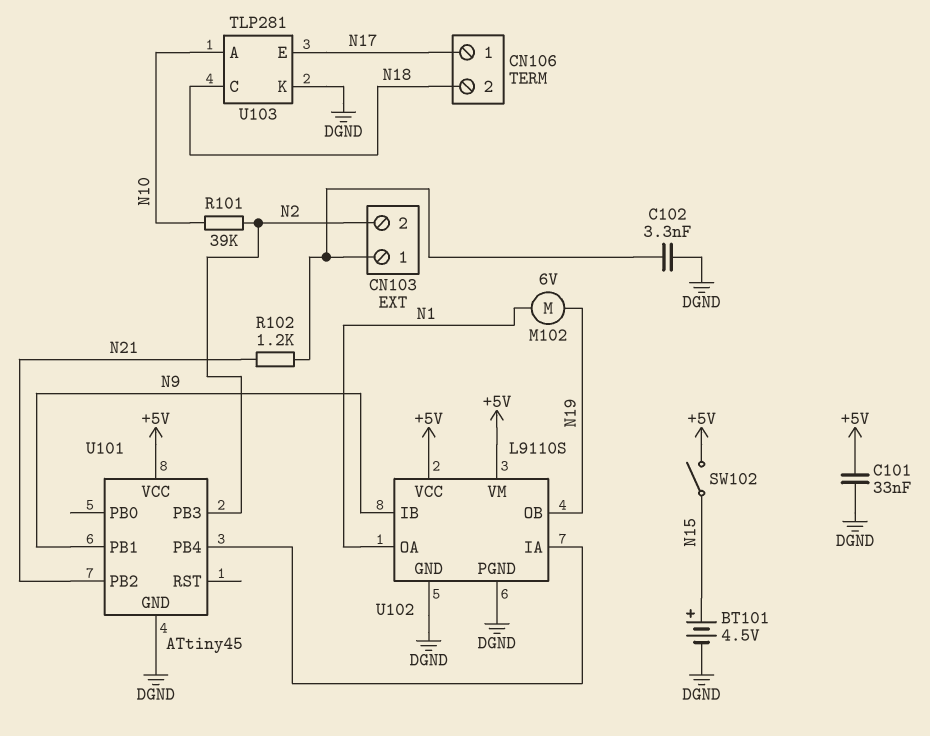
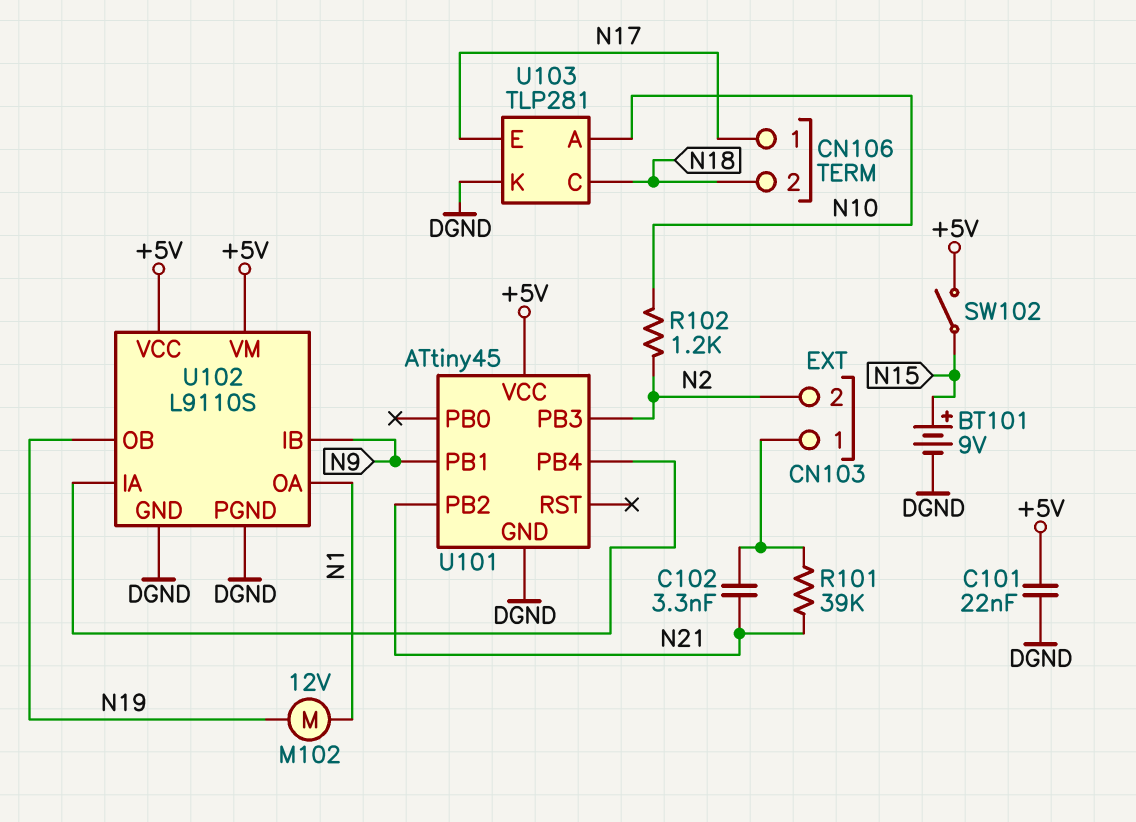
BT101: 4.5V (plus N15, minus DGND) -> 9V (plus N15, minus DGND)
C101: 33nF (+5V, DGND) -> 22nF (+5V, DGND)
C102: 3.3nF (CN103/1, DGND) -> 3.3nF (CN103/1, N21)
M102: motor 6V (N1, N19) -> motor 12V (N1, N19)
R101: 39k (N2, N10) -> 39k (CN103/1, N21)
R102: 1.2k (CN103/1, N21) -> 1.2k (N2, N10)

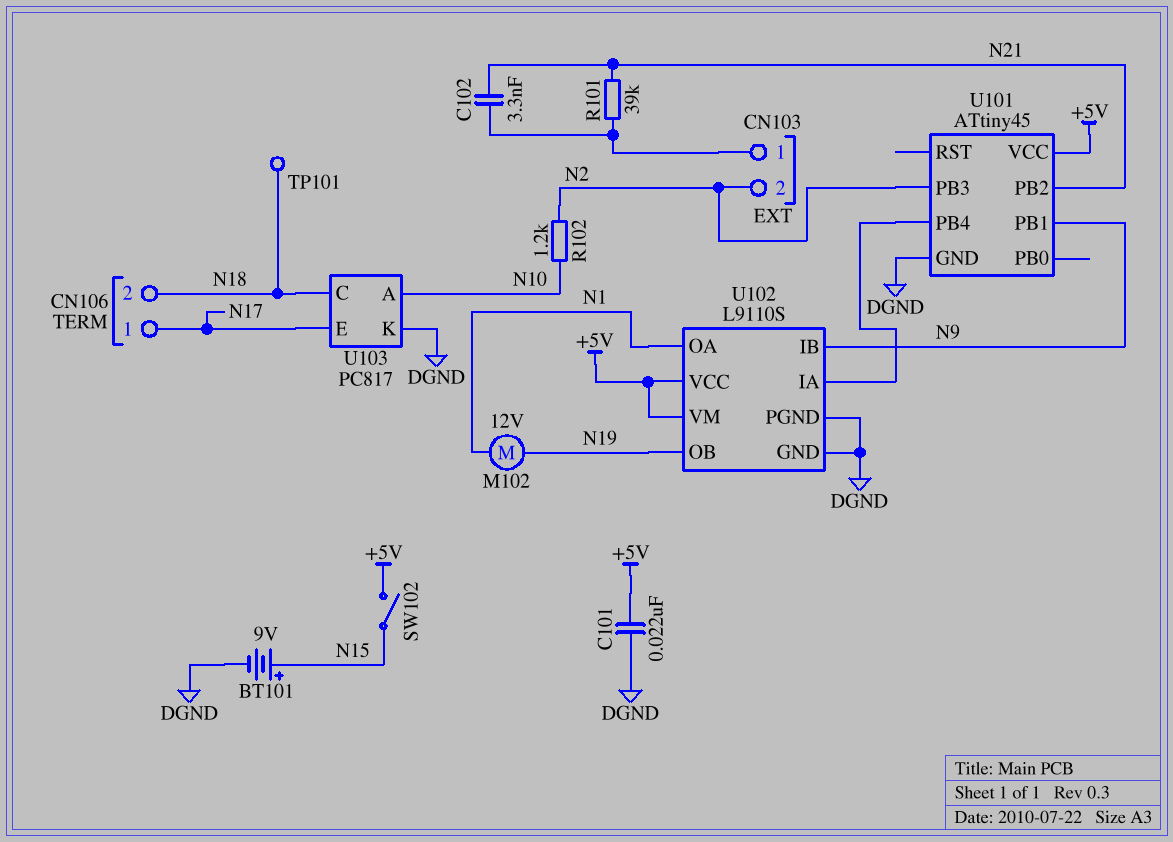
TP101: none -> test point (N18)
U103: TLP281 -> PC817

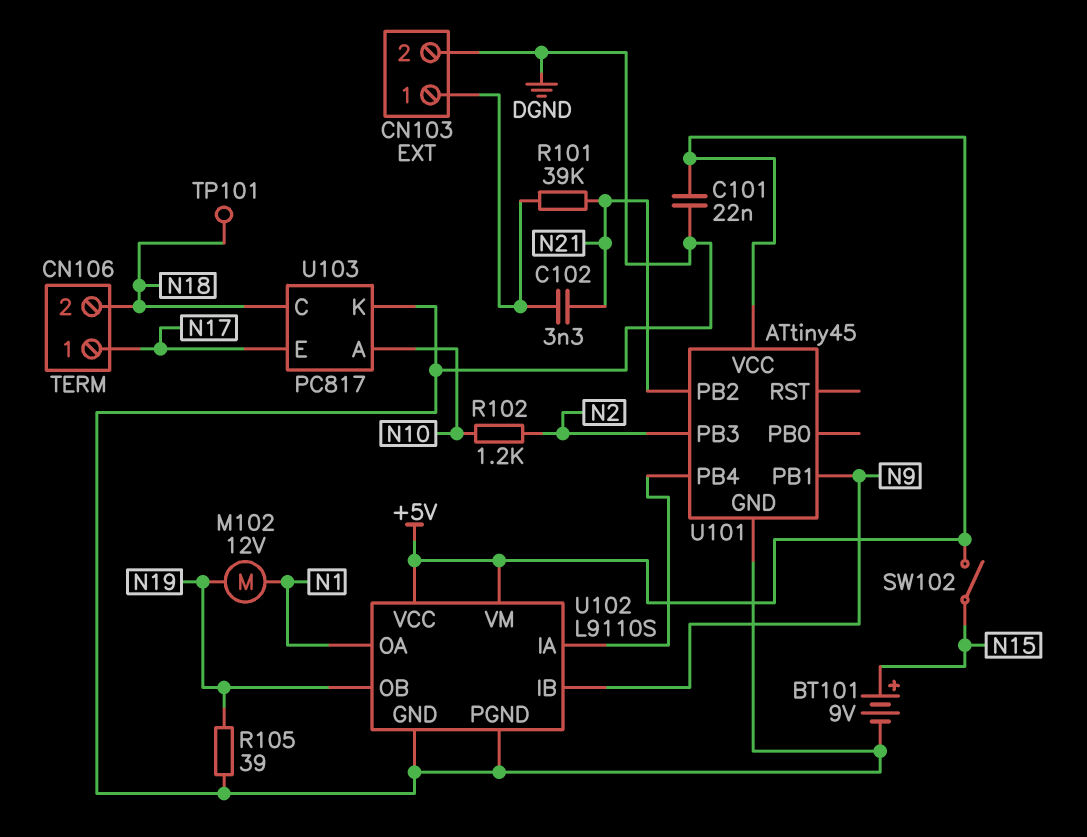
CN103 pin 2: N2 -> DGND
R105: none -> 39 (DGND, N19)

